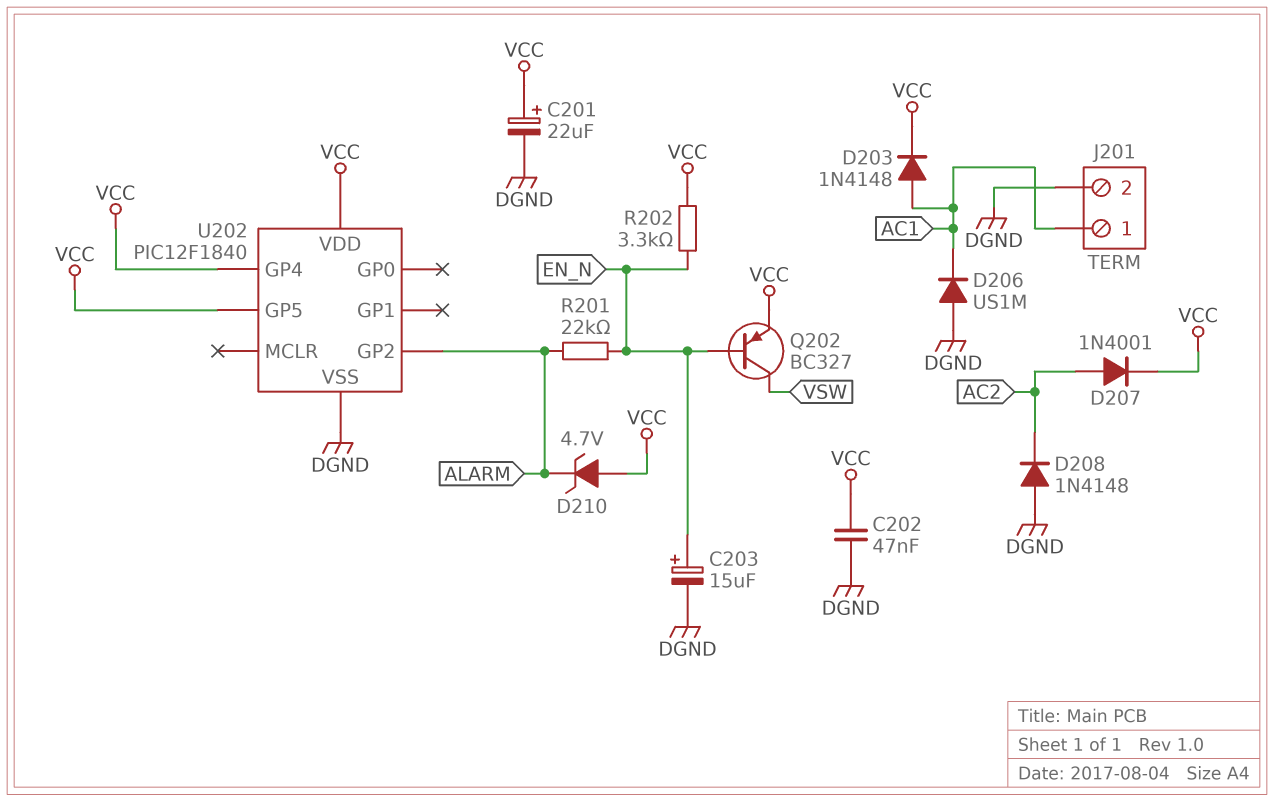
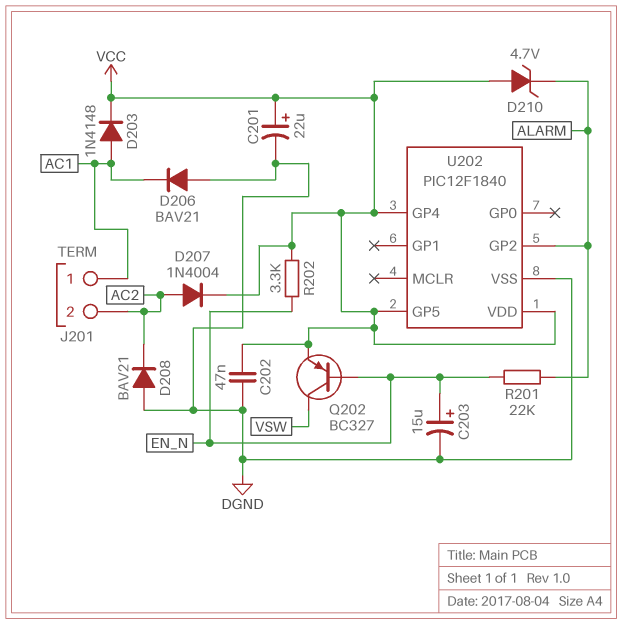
D206: diode US1M (A DGND, K AC1) -> diode BAV21 (A DGND, K AC1)
D207: diode 1N4001 (A AC2, K VCC) -> diode 1N4004 (A AC2, K VCC)
D208: diode 1N4148 (A DGND, K AC2) -> diode BAV21 (A DGND, K AC2)
J201 pin 2: DGND -> AC2

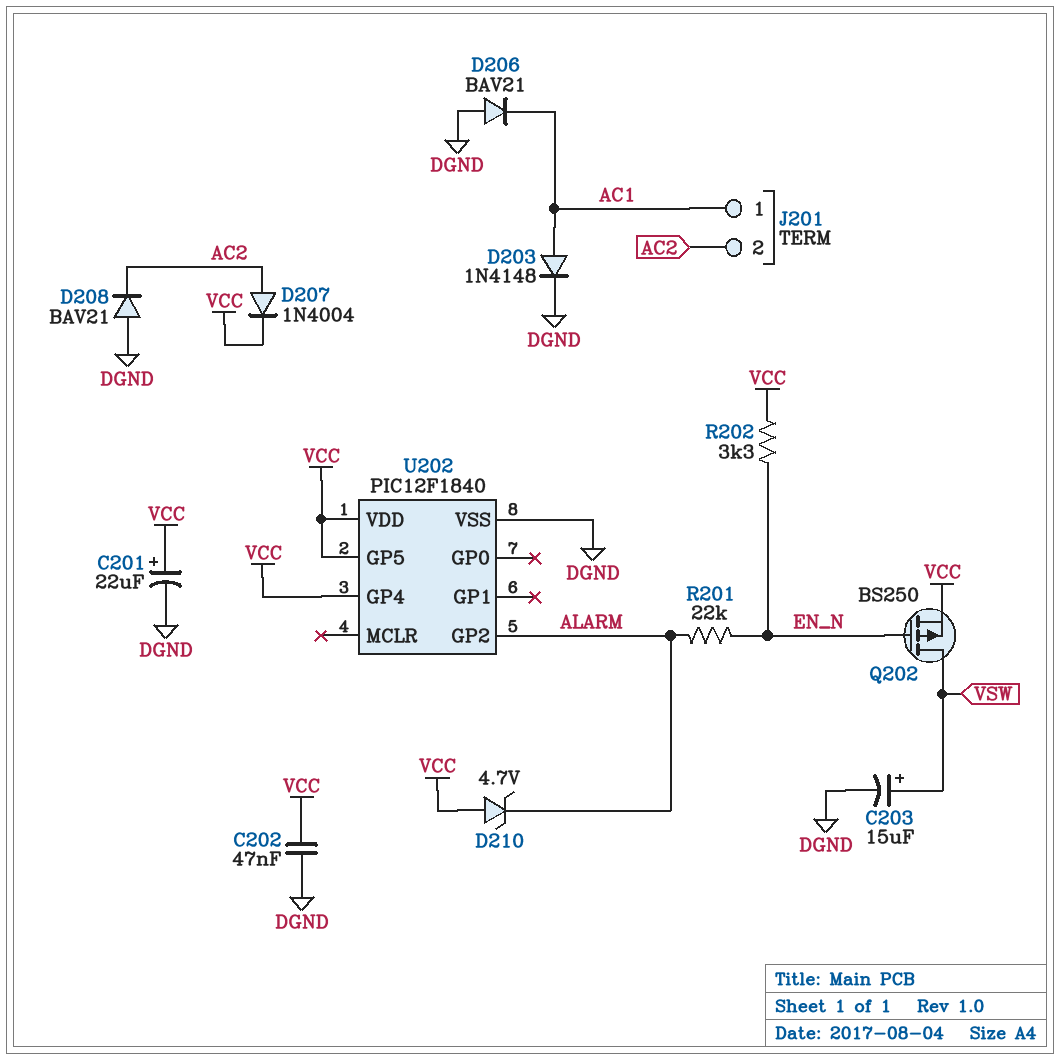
C203: 15uF (plus EN_N, minus DGND) -> 15uF (plus VSW, minus DGND)
D203: diode 1N4148 (A AC1, K VCC) -> diode 1N4148 (A AC1, K DGND)
Q202: PNP BC327 (B EN_N, C VSW, E VCC) -> PMOS BS250 (G EN_N, D VSW, S VCC)

